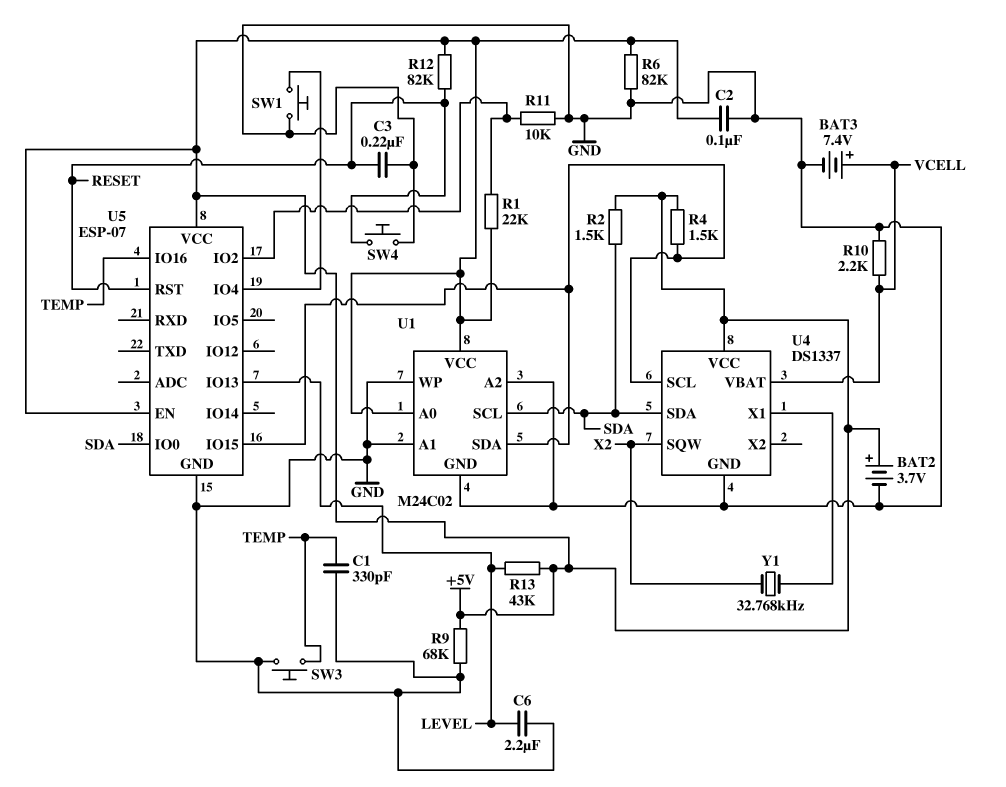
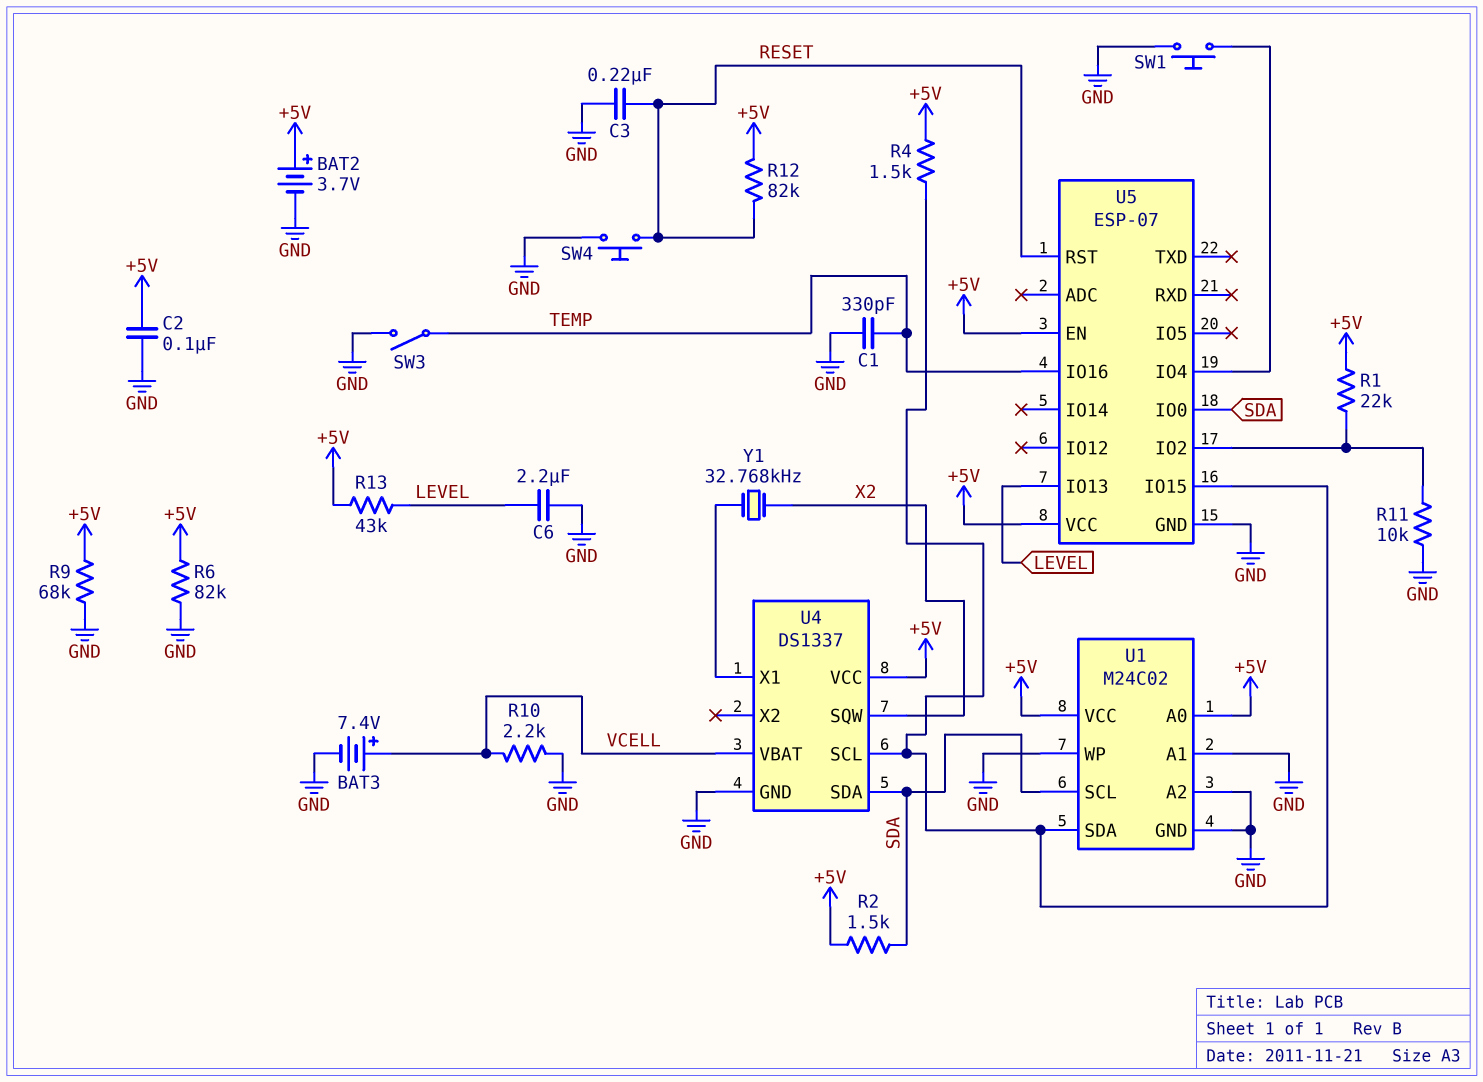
SW3: button (GND, TEMP) -> switch (GND, TEMP)

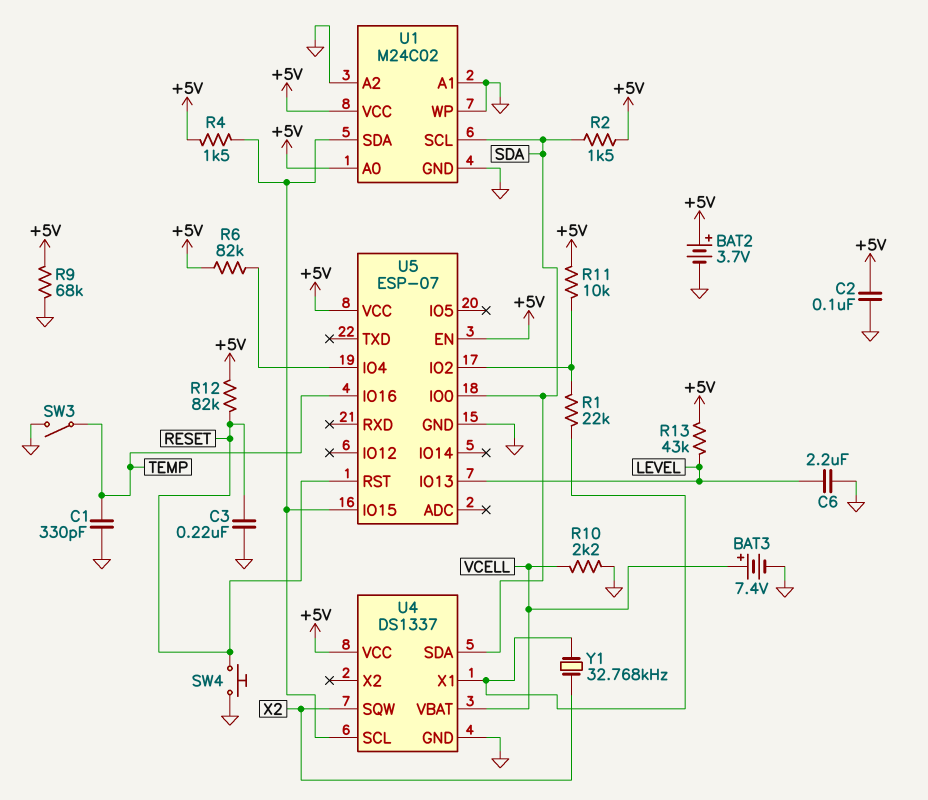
R1: 22k (+5V, U5/IO2) -> 22k (U4/X1, U5/IO2)
R6: 82k (+5V, GND) -> 82k (+5V, U5/IO4)
R11: 10k (GND, U5/IO2) -> 10k (+5V, U5/IO2)
SW1: button (GND, U5/IO4) -> none

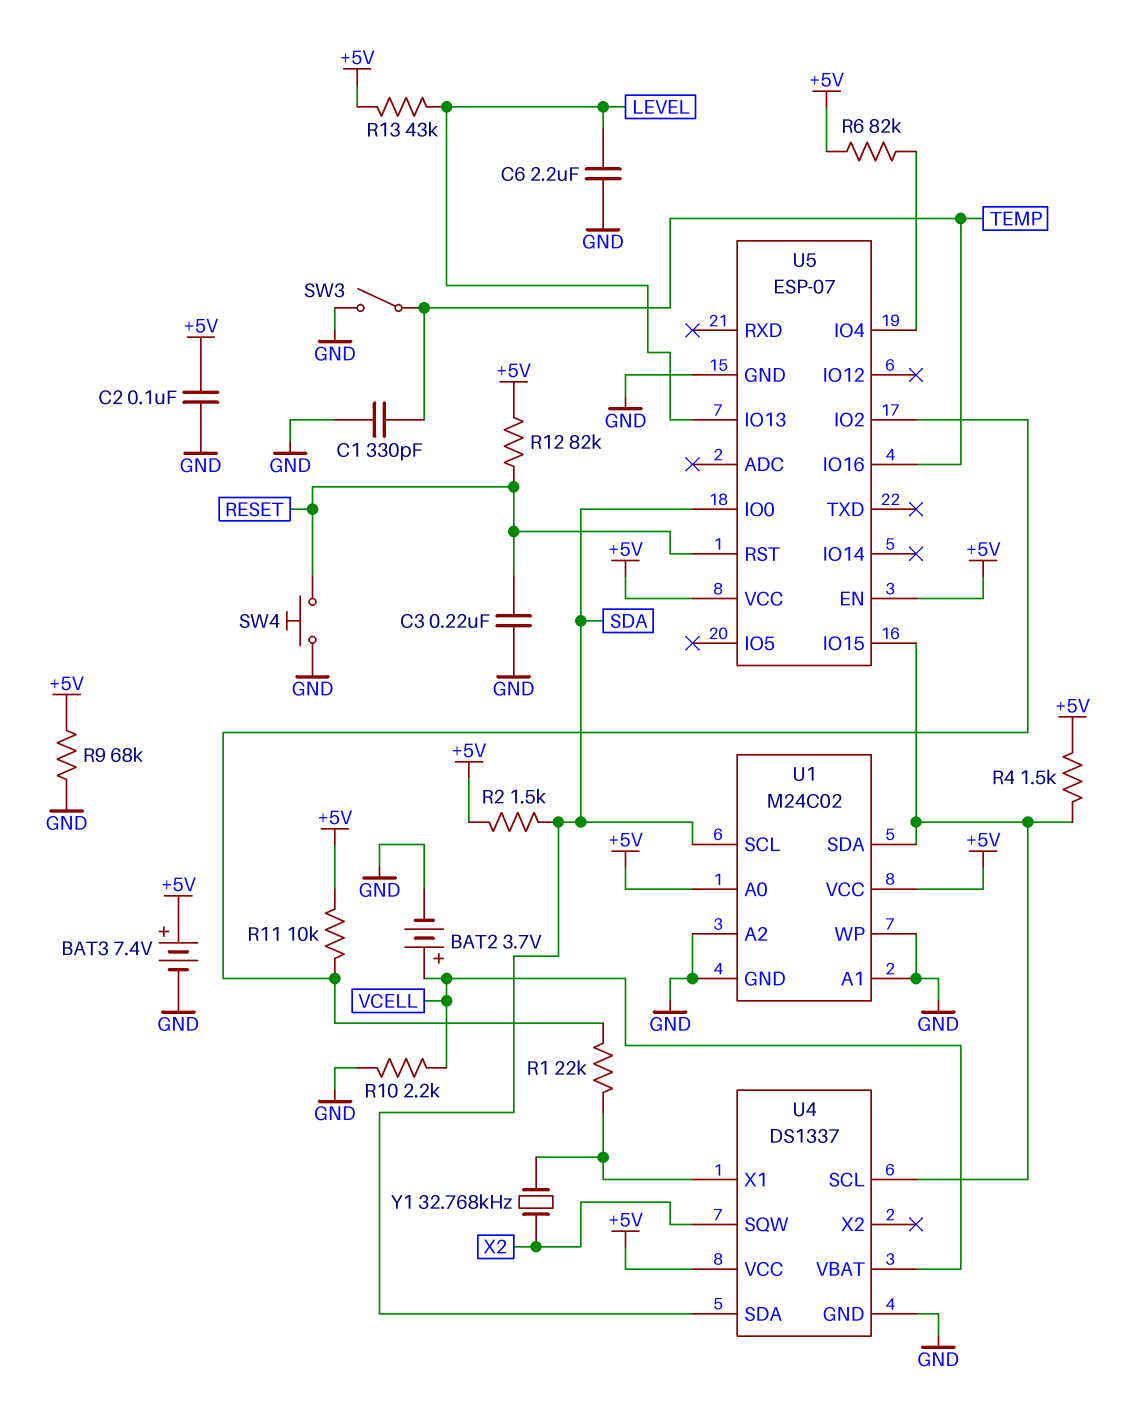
BAT2: 3.7V (plus +5V, minus GND) -> 3.7V (plus VCELL, minus GND)
BAT3: 7.4V (plus VCELL, minus GND) -> 7.4V (plus +5V, minus GND)

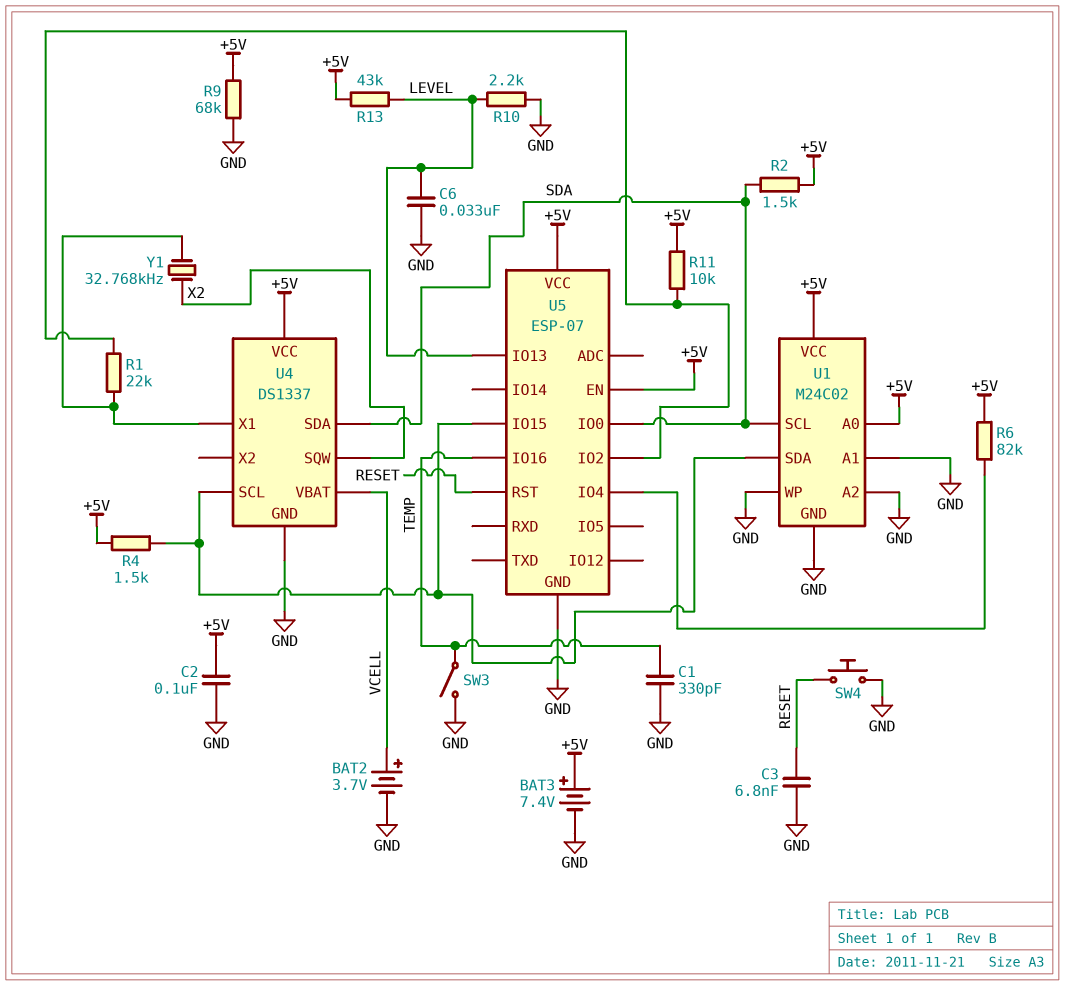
C3: 220nF (GND, RESET) -> 6.8nF (GND, RESET)
C6: 2.2uF (GND, LEVEL) -> 33nF (GND, LEVEL)
R10: 2.2k (GND, VCELL) -> 2.2k (GND, LEVEL)
R12: 82k (+5V, RESET) -> none

